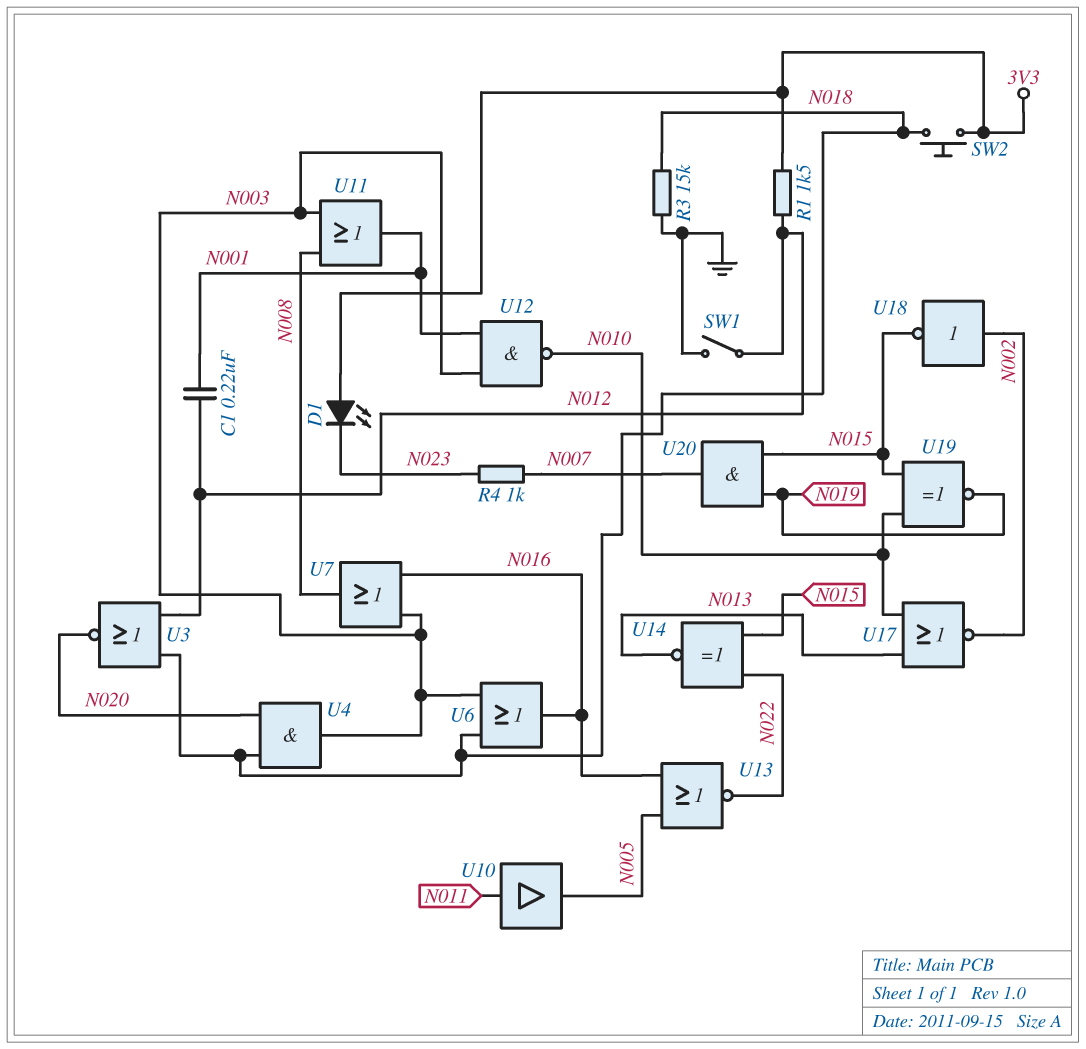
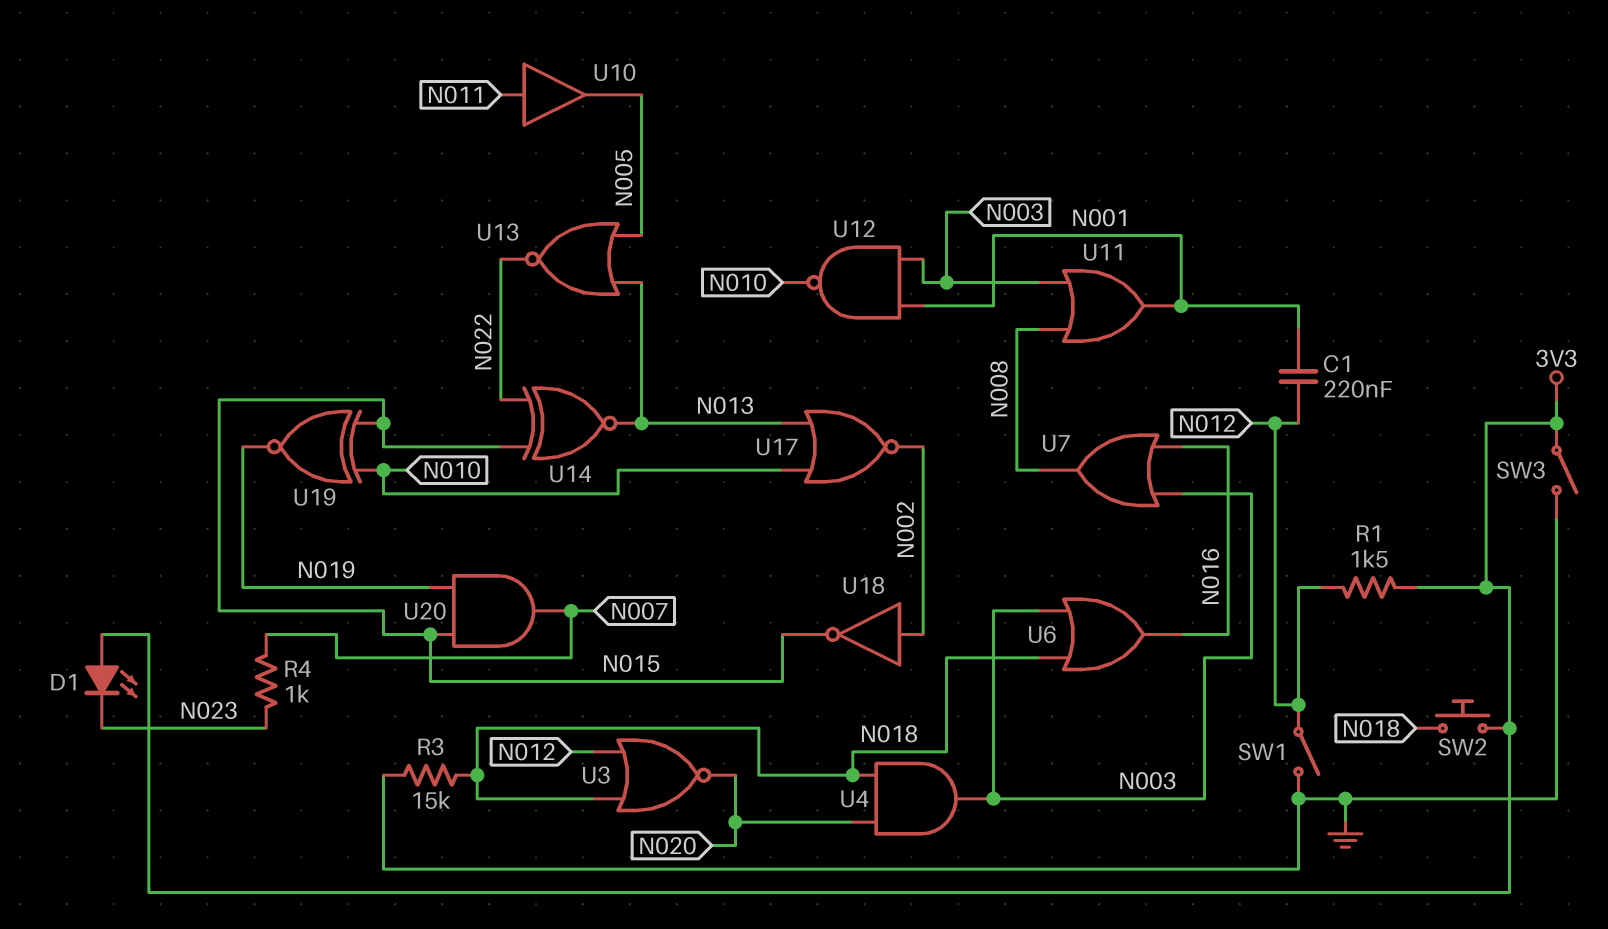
SW3: none -> switch (3V3, GND)
U13: NOR (in N005, in N016, out N022) -> NOR (in N005, in N013, out N022)

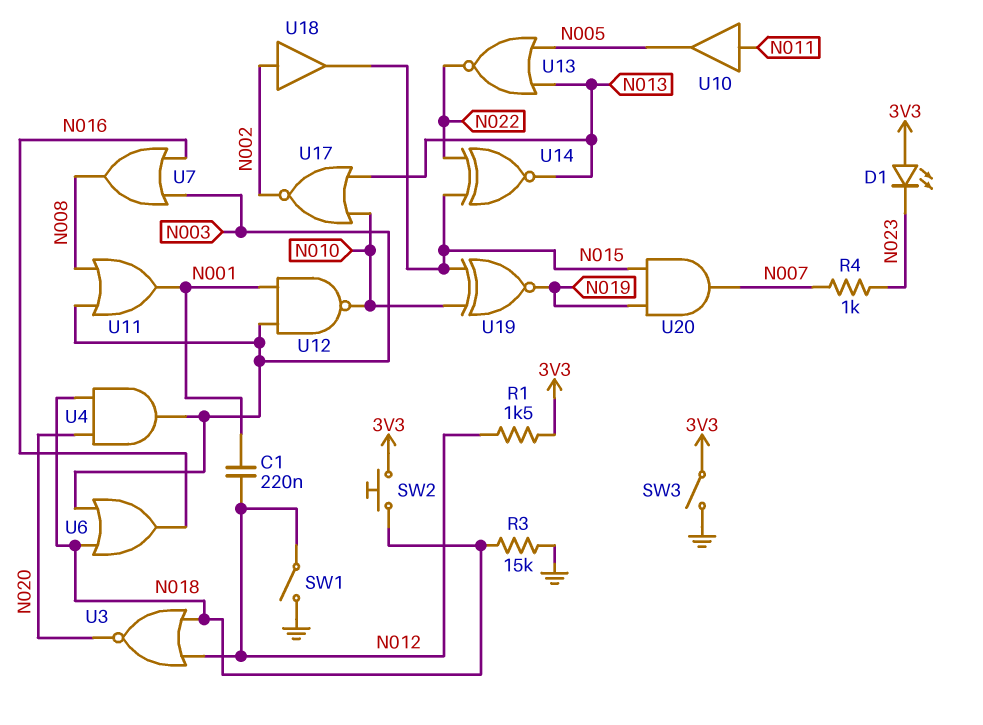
U18: NOT (in N002, out N015) -> buffer (in N002, out N015)

